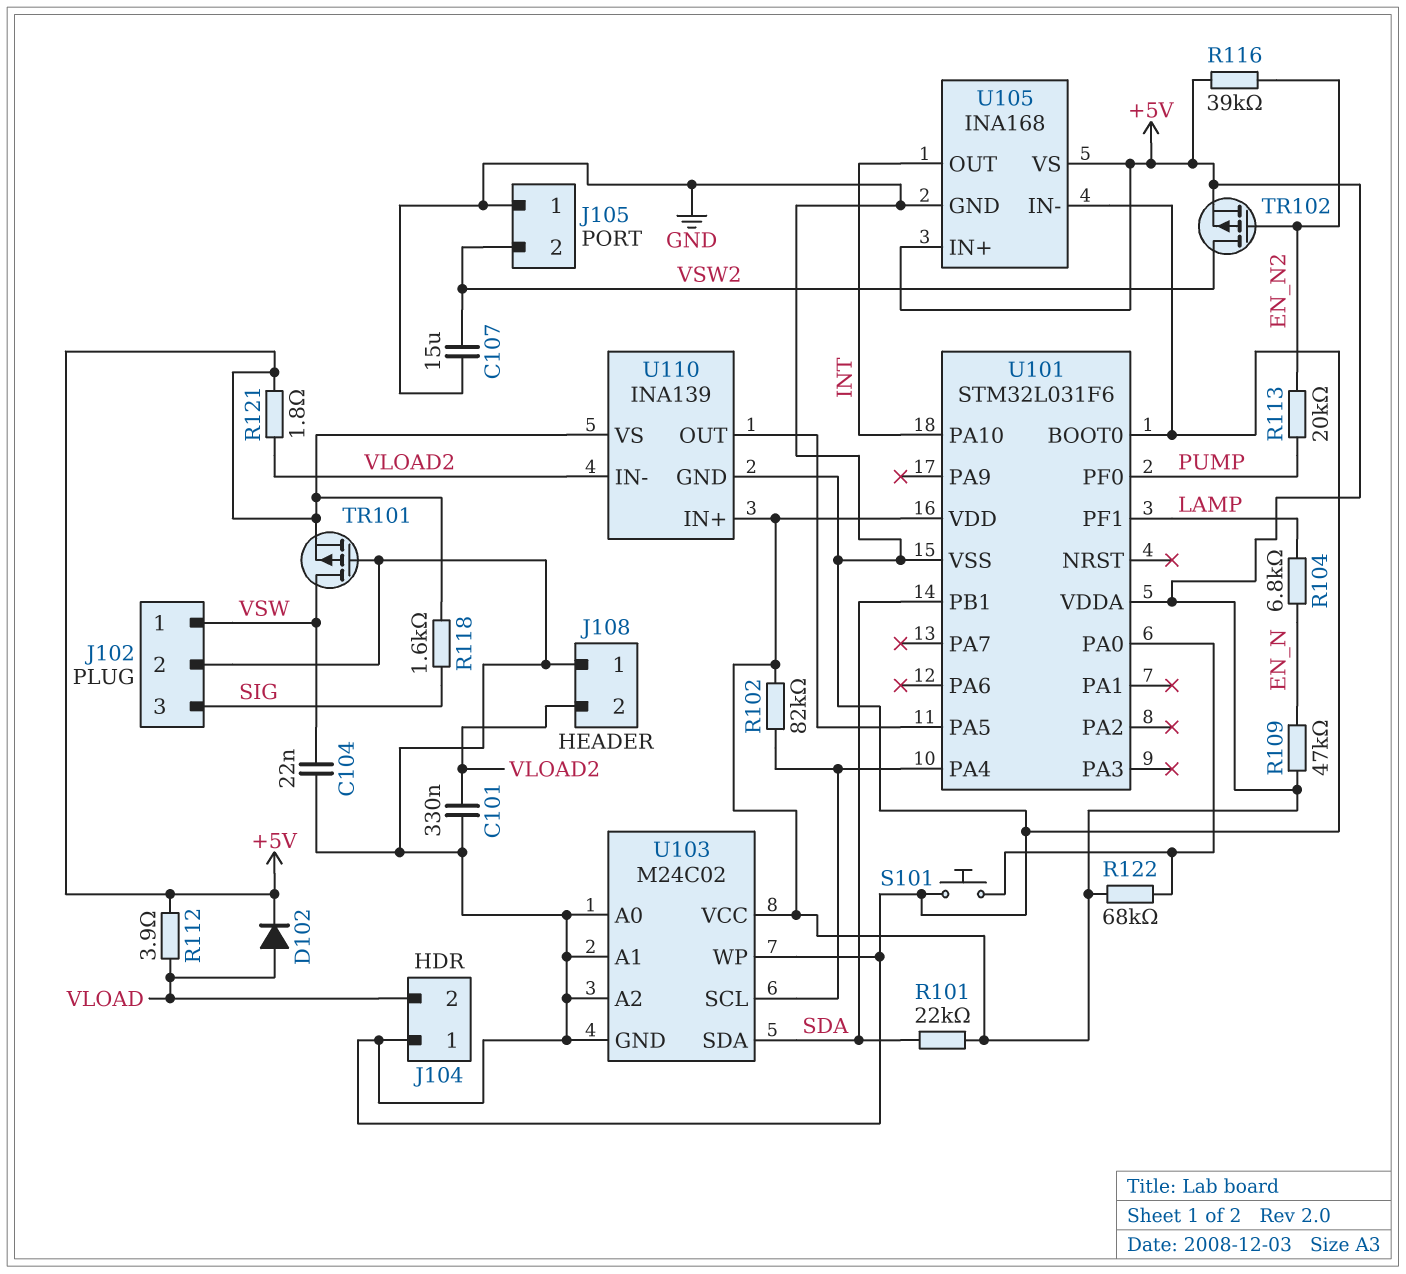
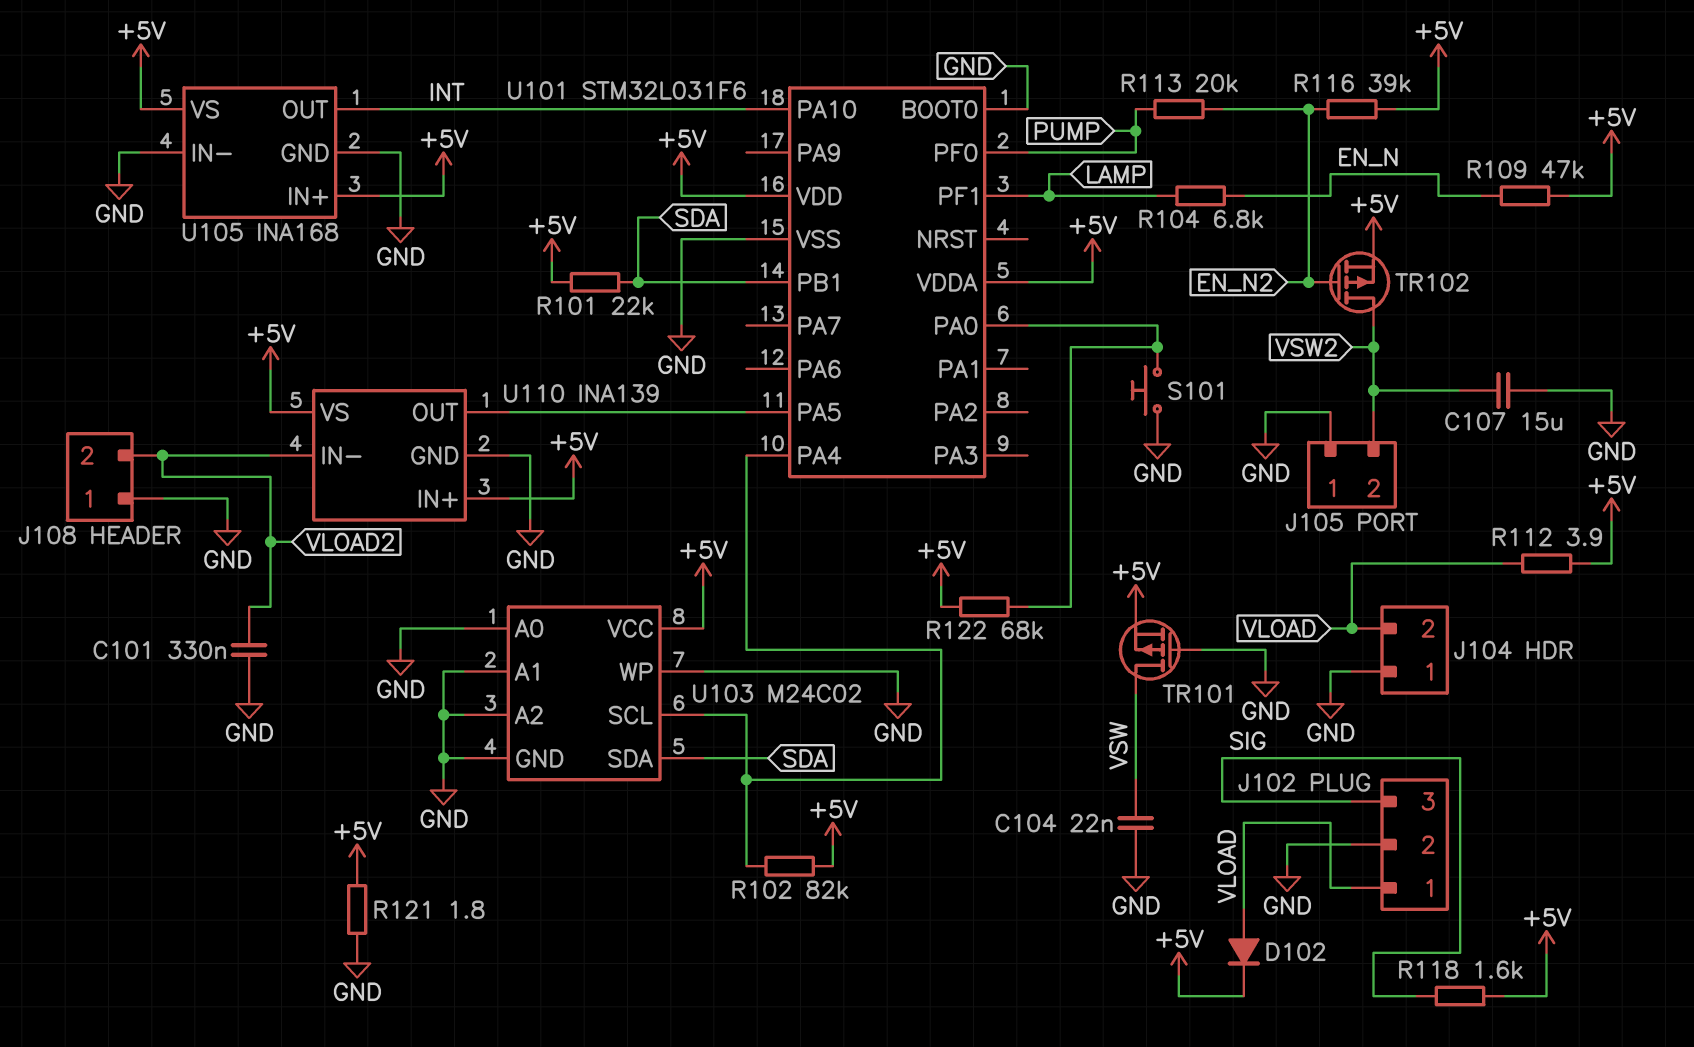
J102 pin 1: VSW -> VLOAD
R121: 1.8 (+5V, VLOAD2) -> 1.8 (+5V, GND)

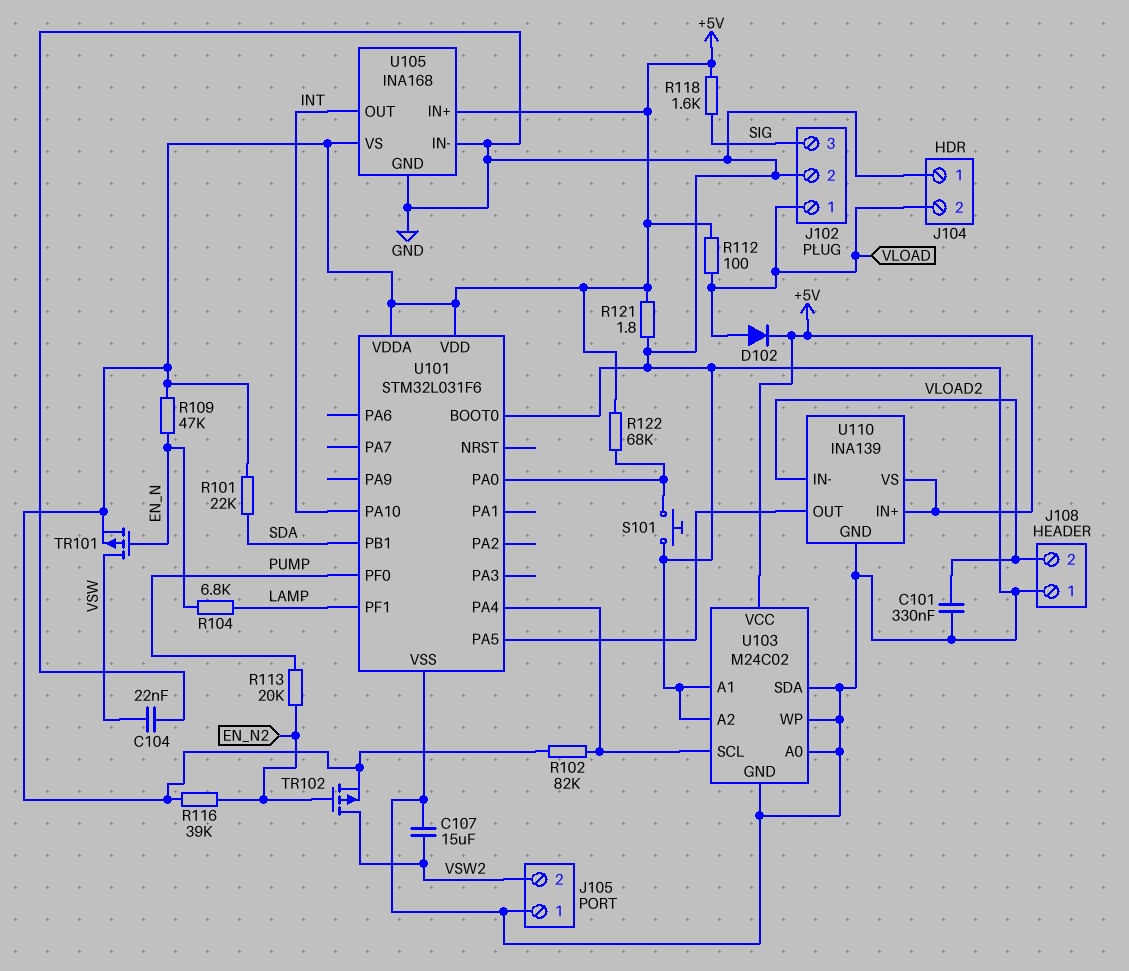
R112: 3.9 (+5V, VLOAD) -> 100 (+5V, VLOAD)
TR101: PMOS (G GND, D VSW, S +5V) -> PMOS (G EN_N, D VSW, S +5V)
U103 pin SDA: SDA -> GND

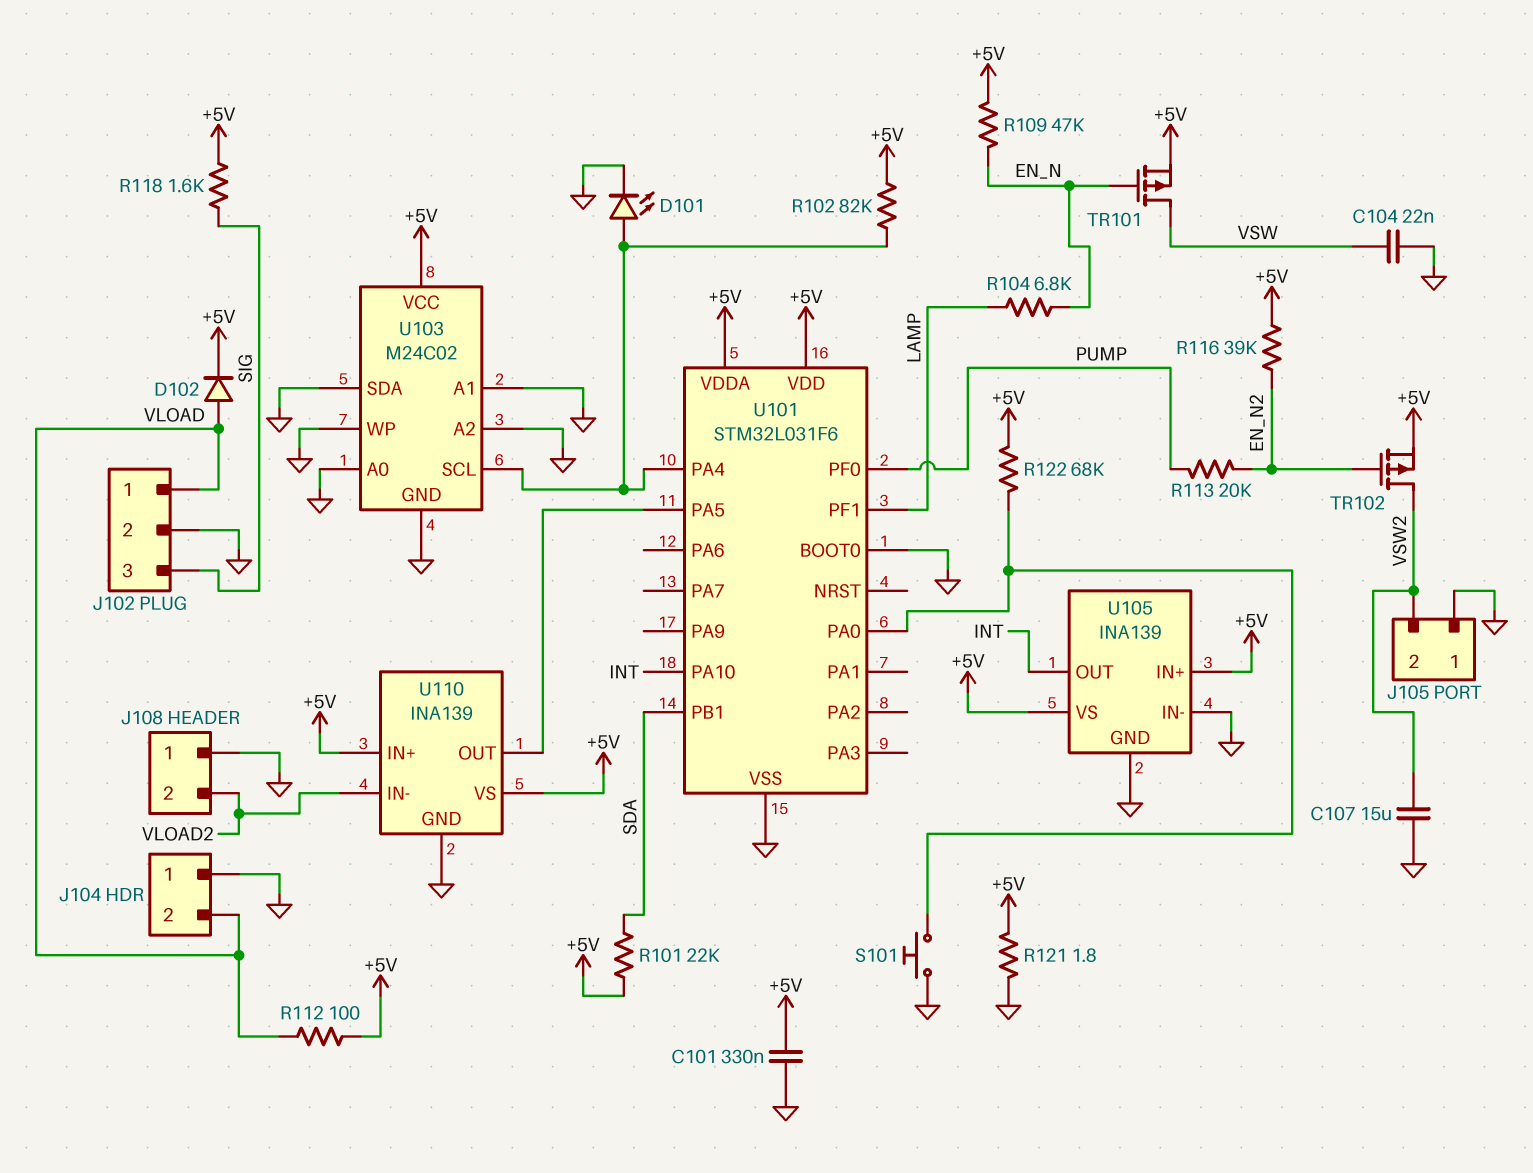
C101: 330nF (GND, VLOAD2) -> 330nF (+5V, GND)
D101: none -> LED (A U101/PA4, K GND)
U105: INA168 -> INA139

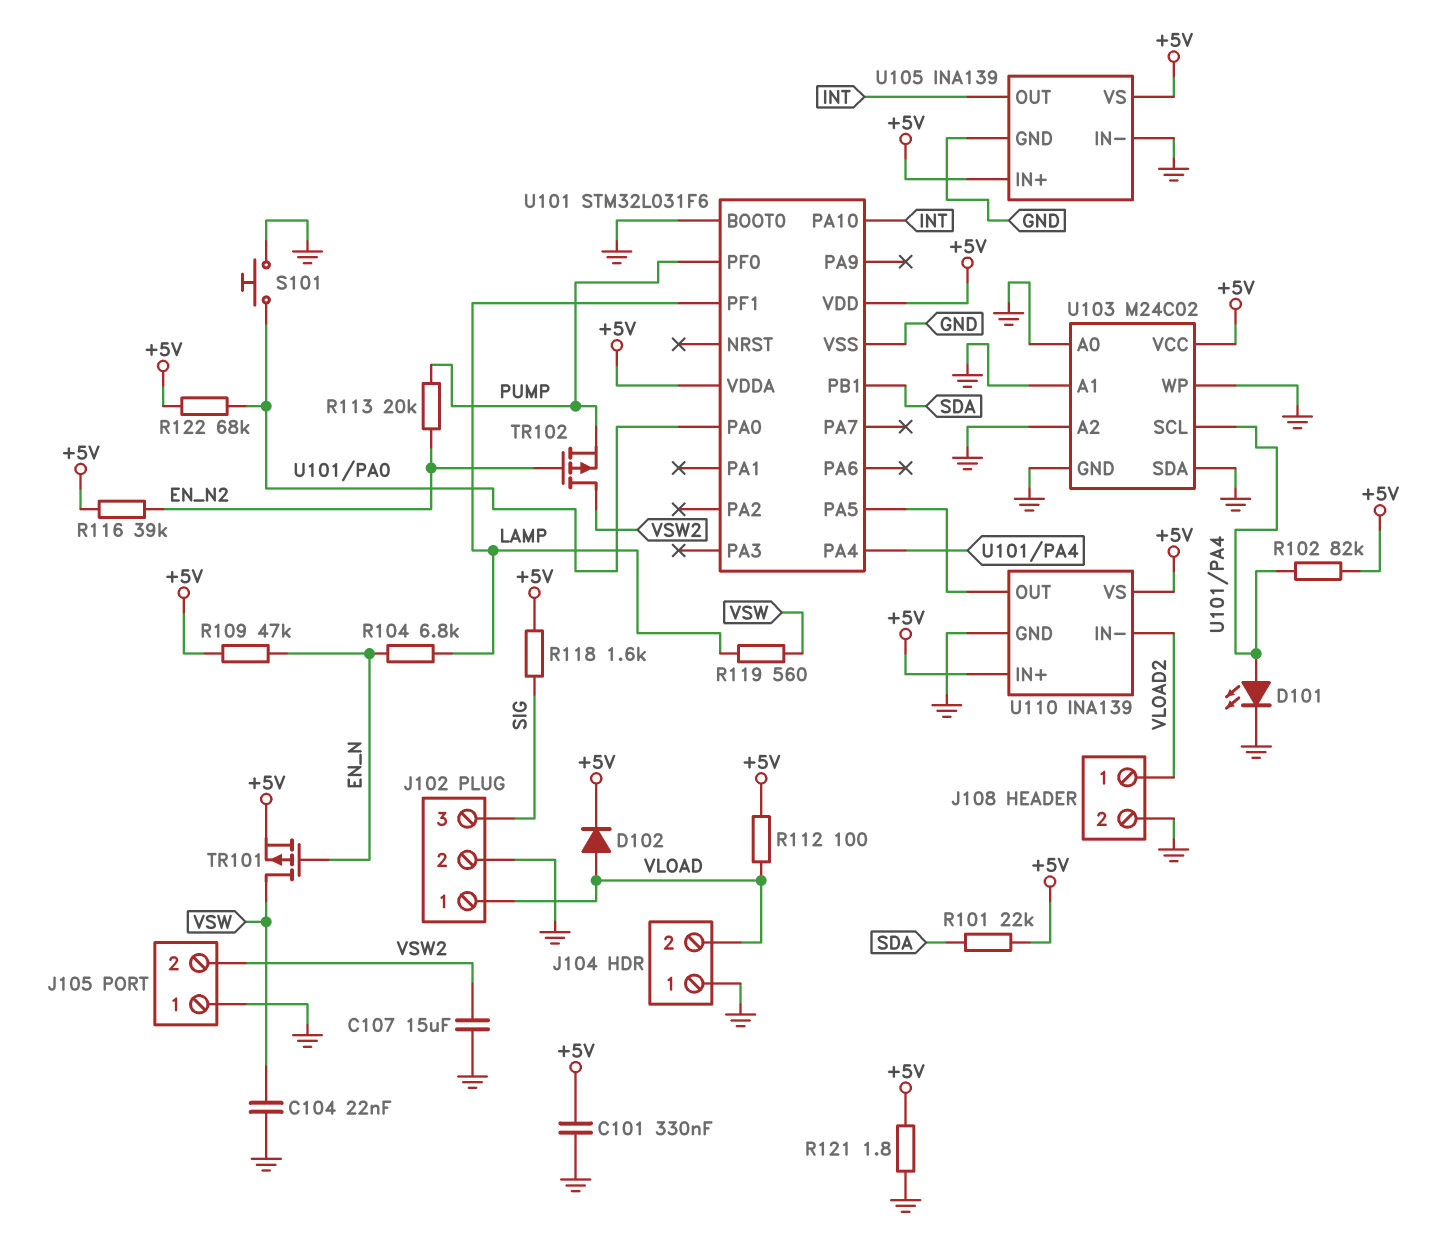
J108 pin 1: GND -> VLOAD2
J108 pin 2: VLOAD2 -> GND
R119: none -> 560 (LAMP, VSW)
TR102: PMOS (G EN_N2, D VSW2, S +5V) -> PMOS (G EN_N2, D VSW2, S PUMP)

